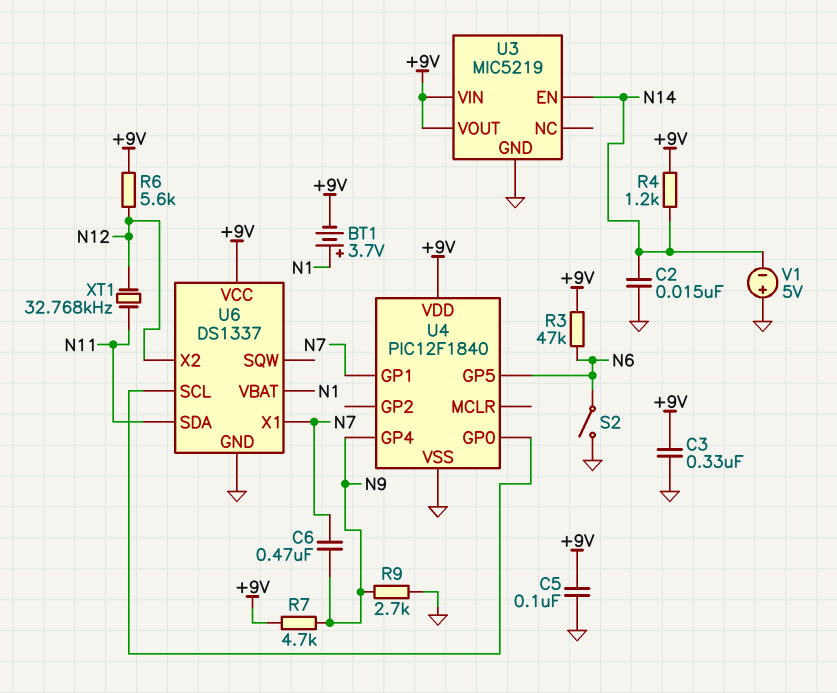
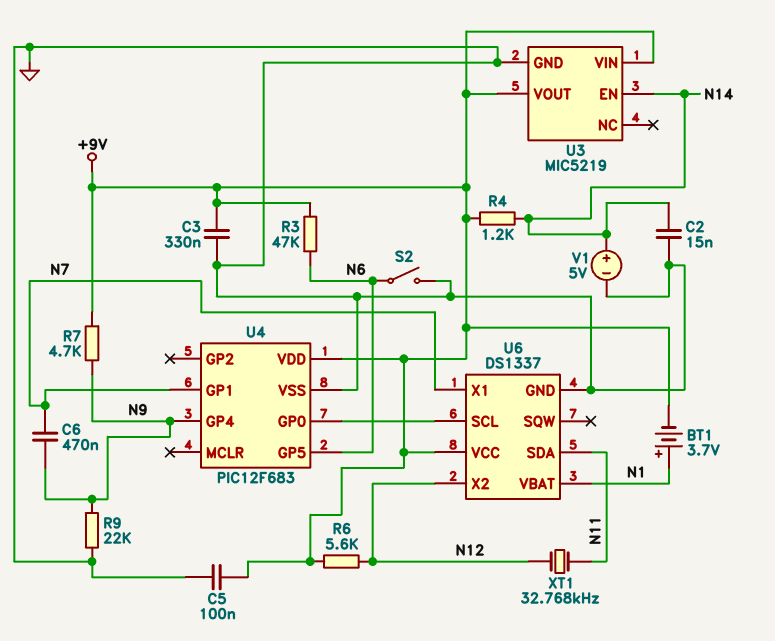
R9: 2.7k (GND, N9) -> 22k (GND, N9)
U4: PIC12F1840 -> PIC12F683
V1: 5V (plus GND, minus N14) -> 5V (plus N14, minus GND)

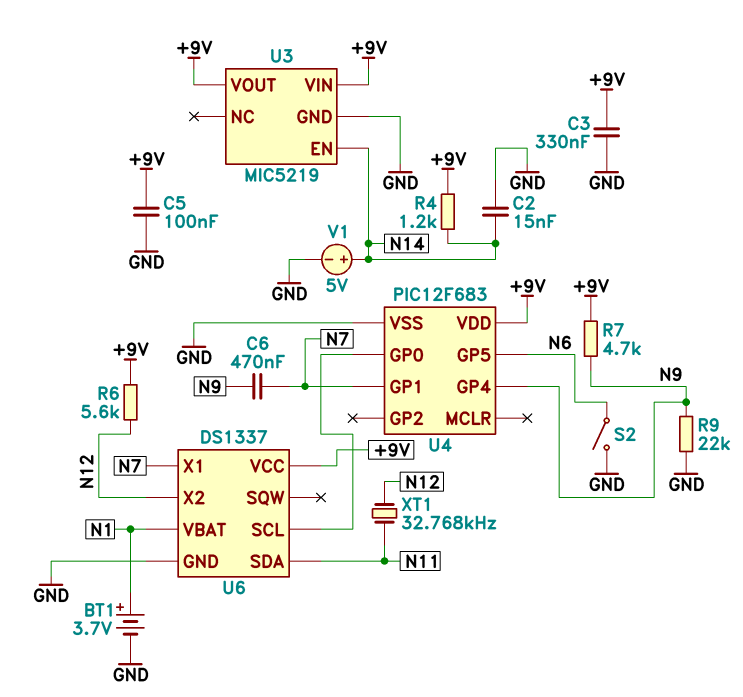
BT1: 3.7V (plus N1, minus +9V) -> 3.7V (plus N1, minus GND)
R3: 47k (+9V, N6) -> none

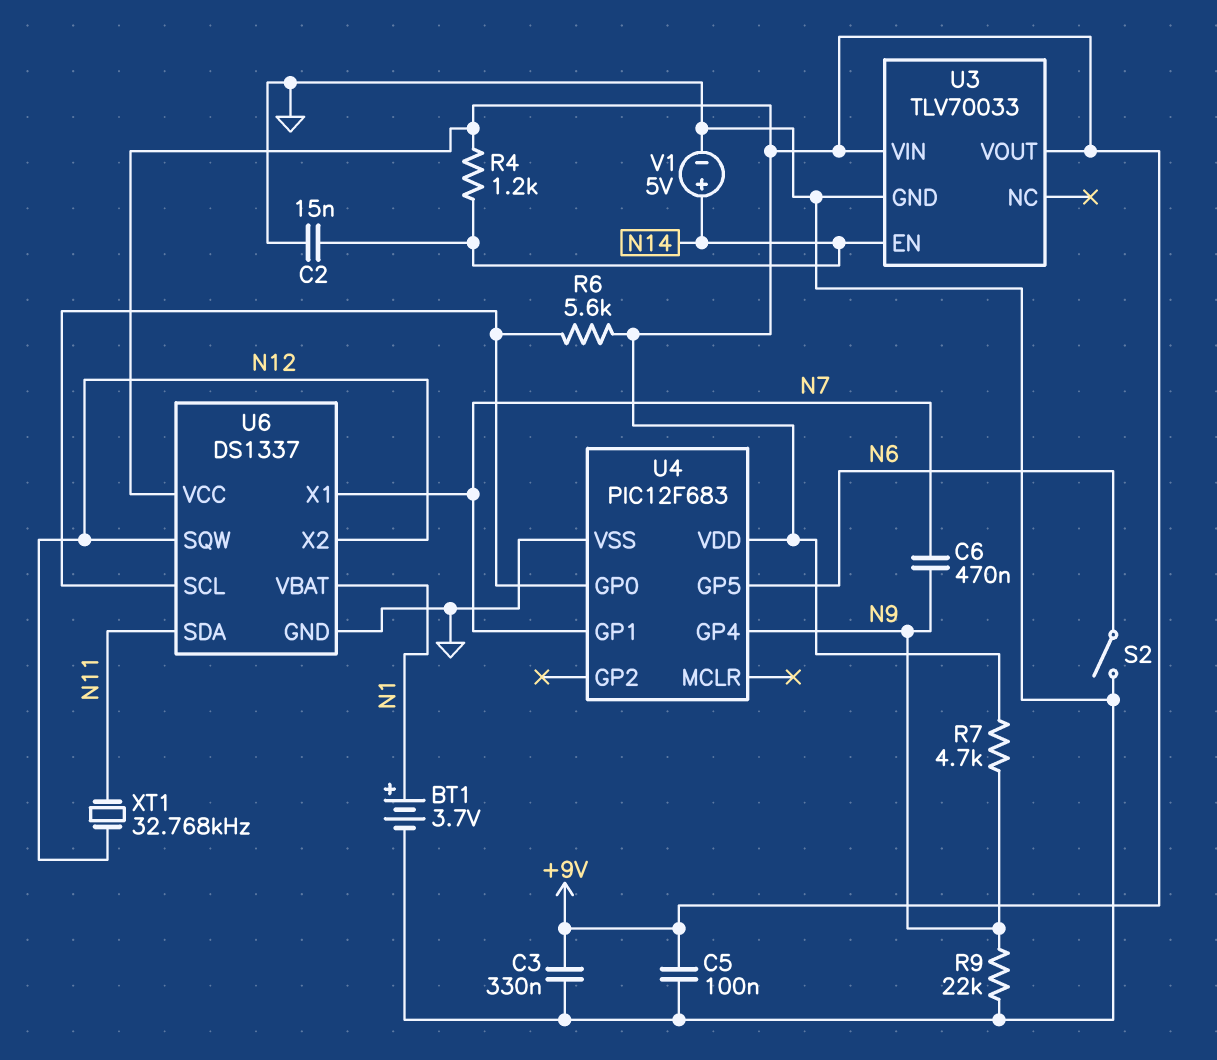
R6: 5.6k (+9V, N12) -> 5.6k (+9V, U4/GP0)
U3: MIC5219 -> TLV70033
U6 pin SQW: none -> N12

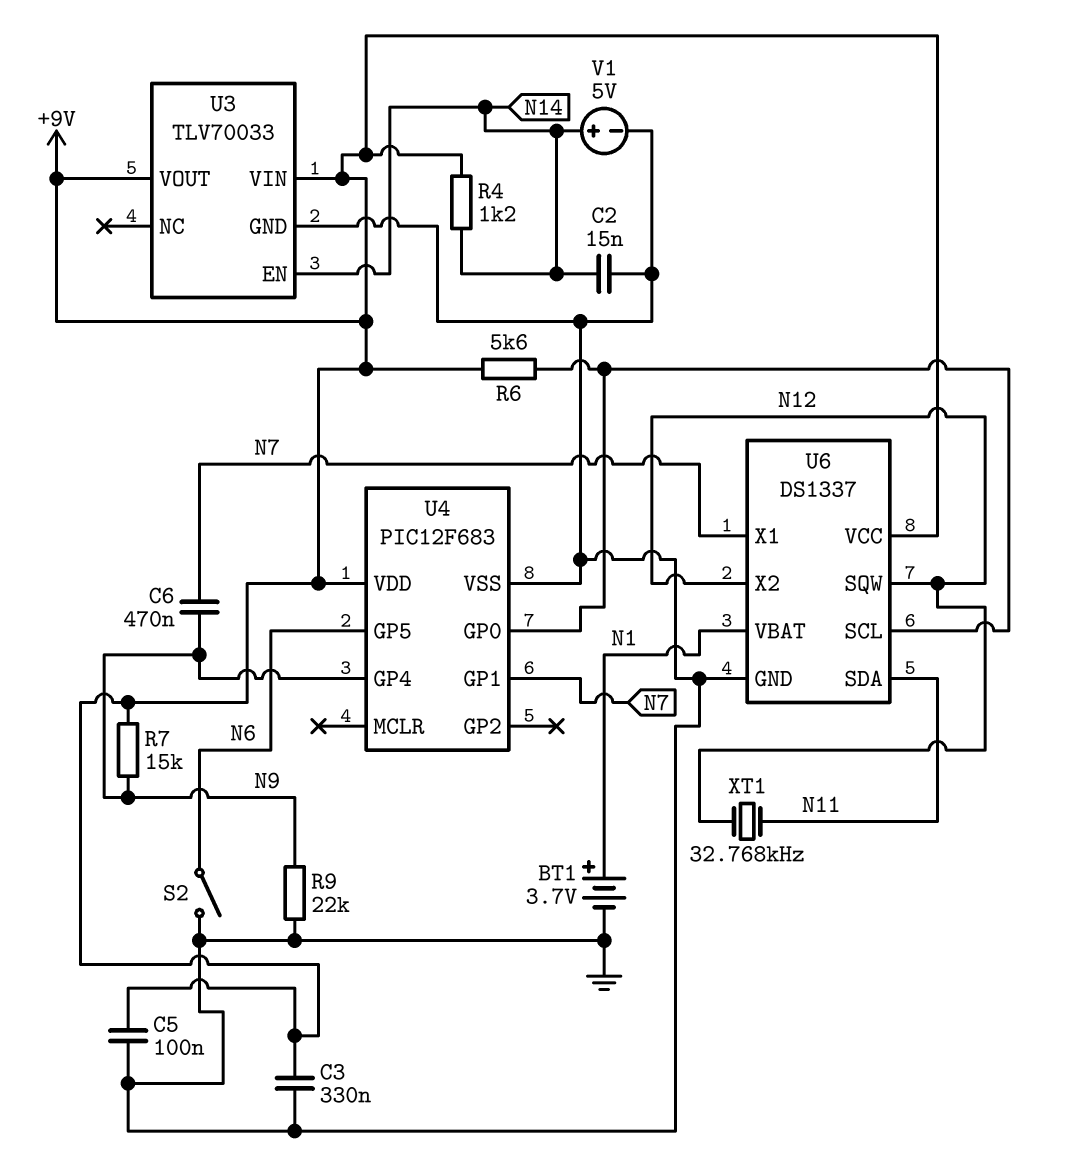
R7: 4.7k (+9V, N9) -> 15k (+9V, N9)

